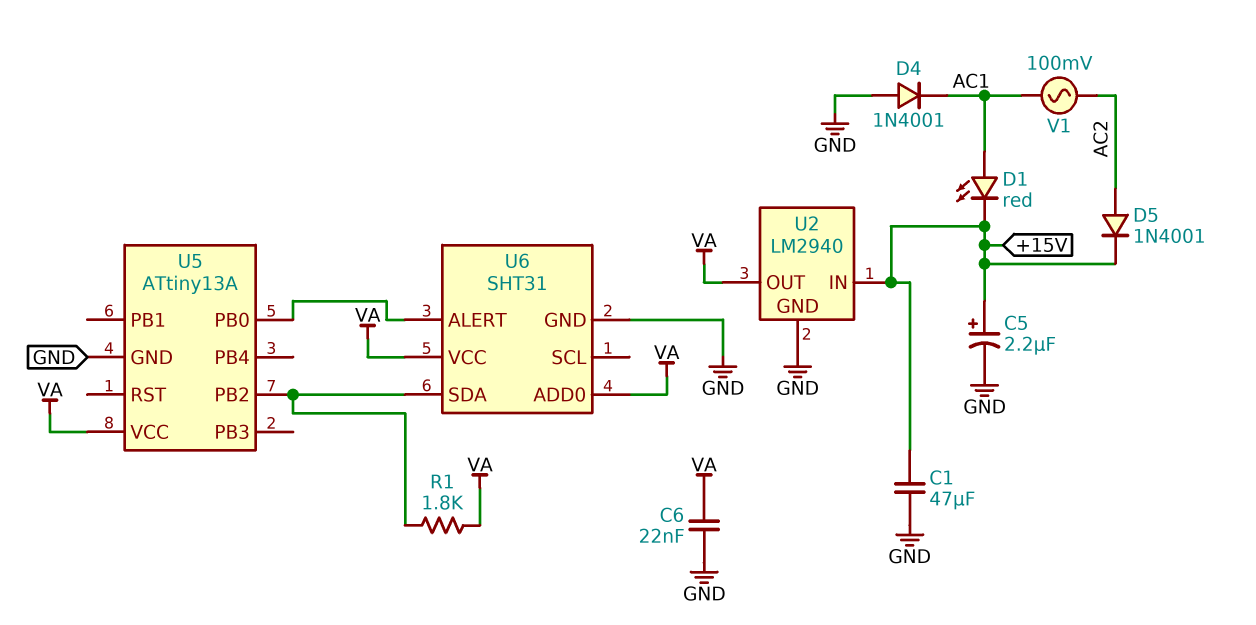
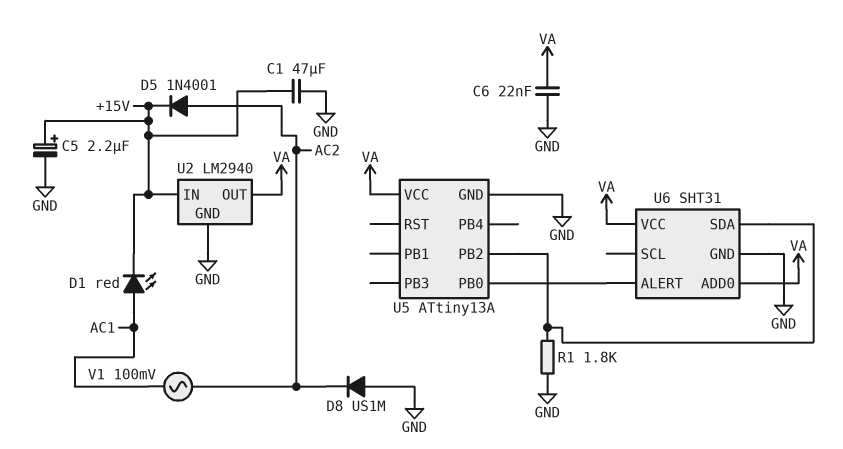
D4: diode 1N4001 (A GND, K AC1) -> none
D8: none -> diode US1M (A GND, K AC2)
R1: 1.8k (U5/PB2, VA) -> 1.8k (GND, U5/PB2)

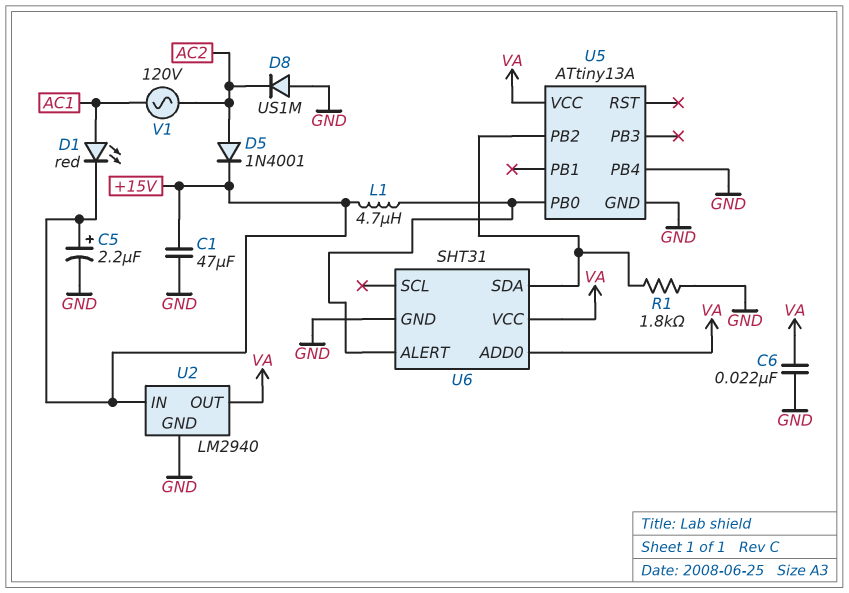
L1: none -> 4.7uH (+15V, U5/PB0)
U5 pin PB4: none -> GND
V1: AC 100mV (AC1, AC2) -> AC 120V (AC1, AC2)

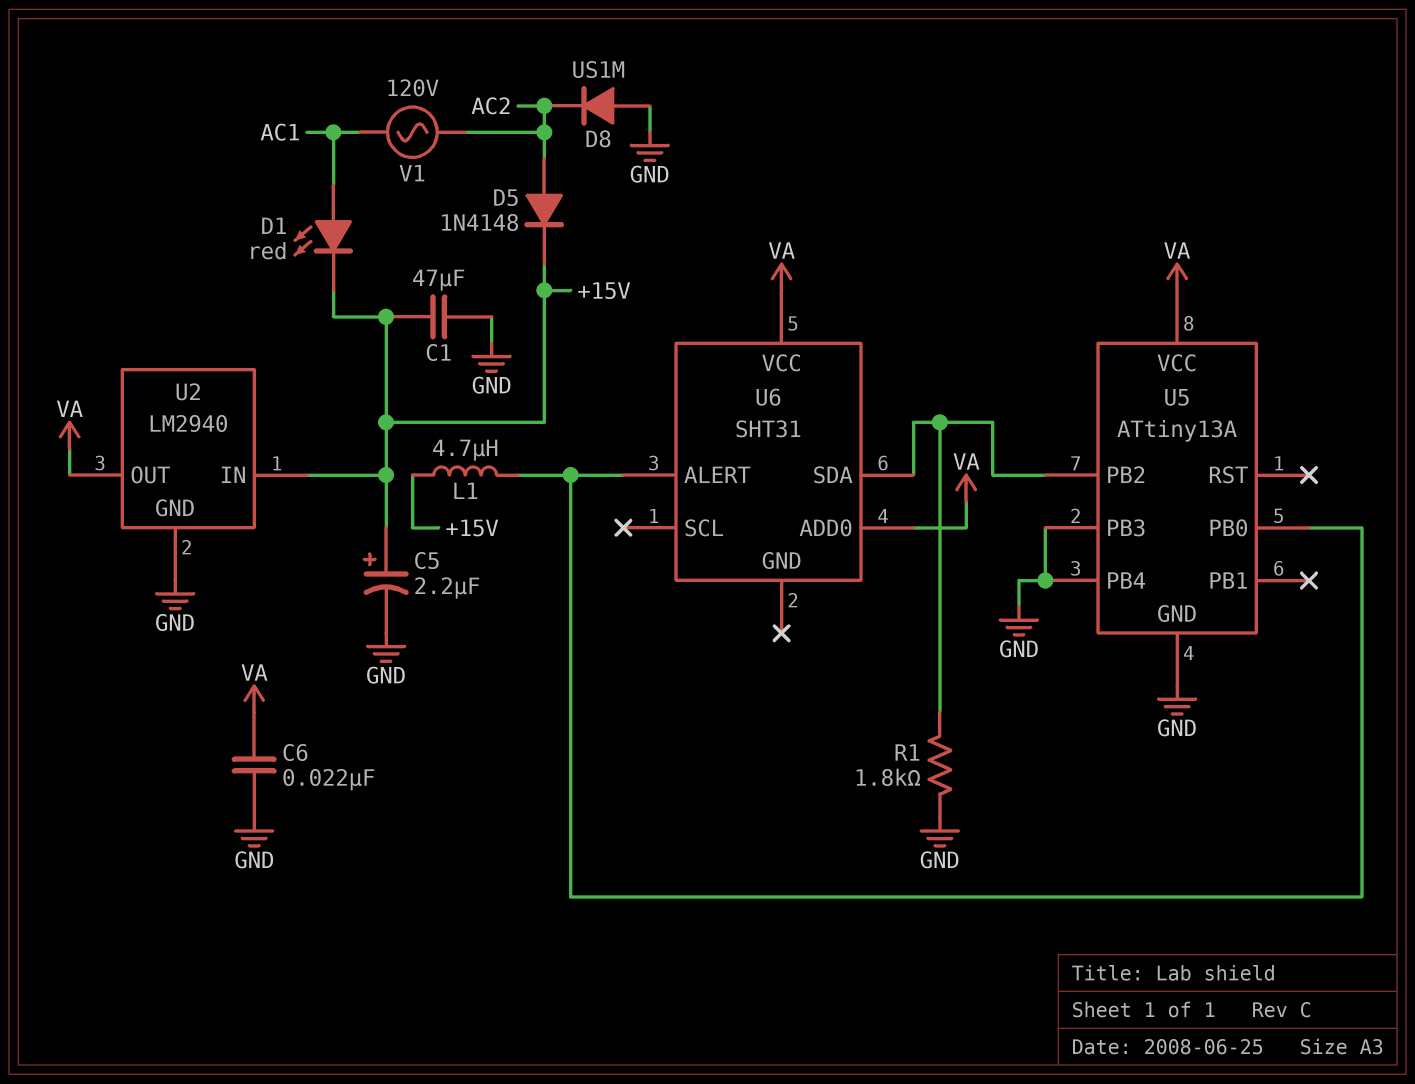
D5: diode 1N4001 (A AC2, K +15V) -> diode 1N4148 (A AC2, K +15V)
U5 pin PB3: none -> GND
U6 pin GND: GND -> none

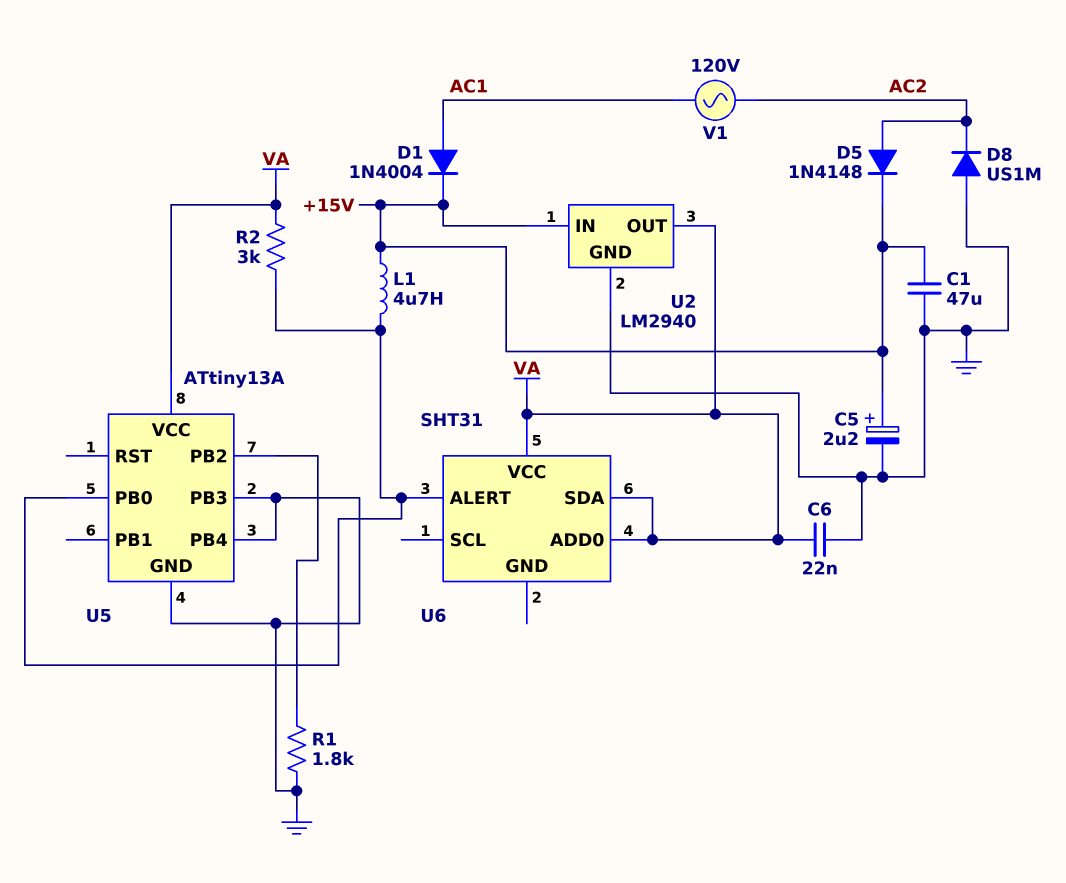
D1: LED red (A AC1, K +15V) -> diode 1N4004 (A AC1, K +15V)
R2: none -> 3k (U5/PB0, VA)
U6 pin SDA: U5/PB2 -> VA

